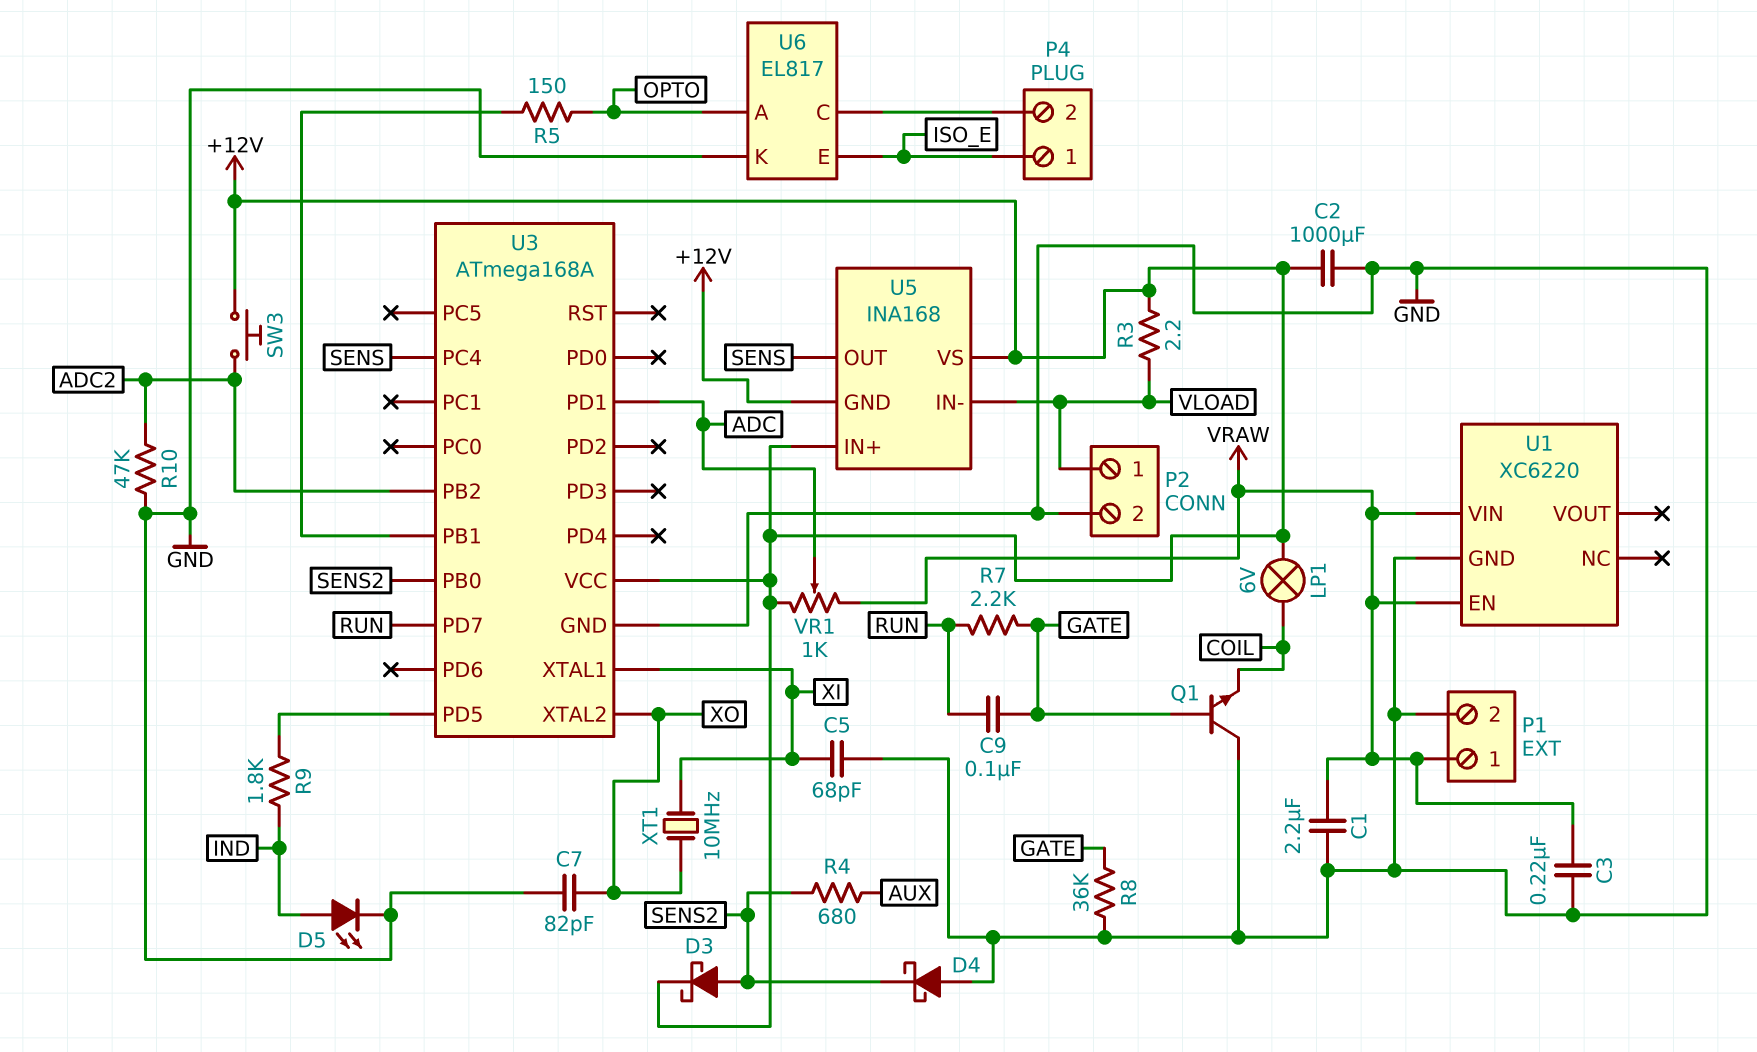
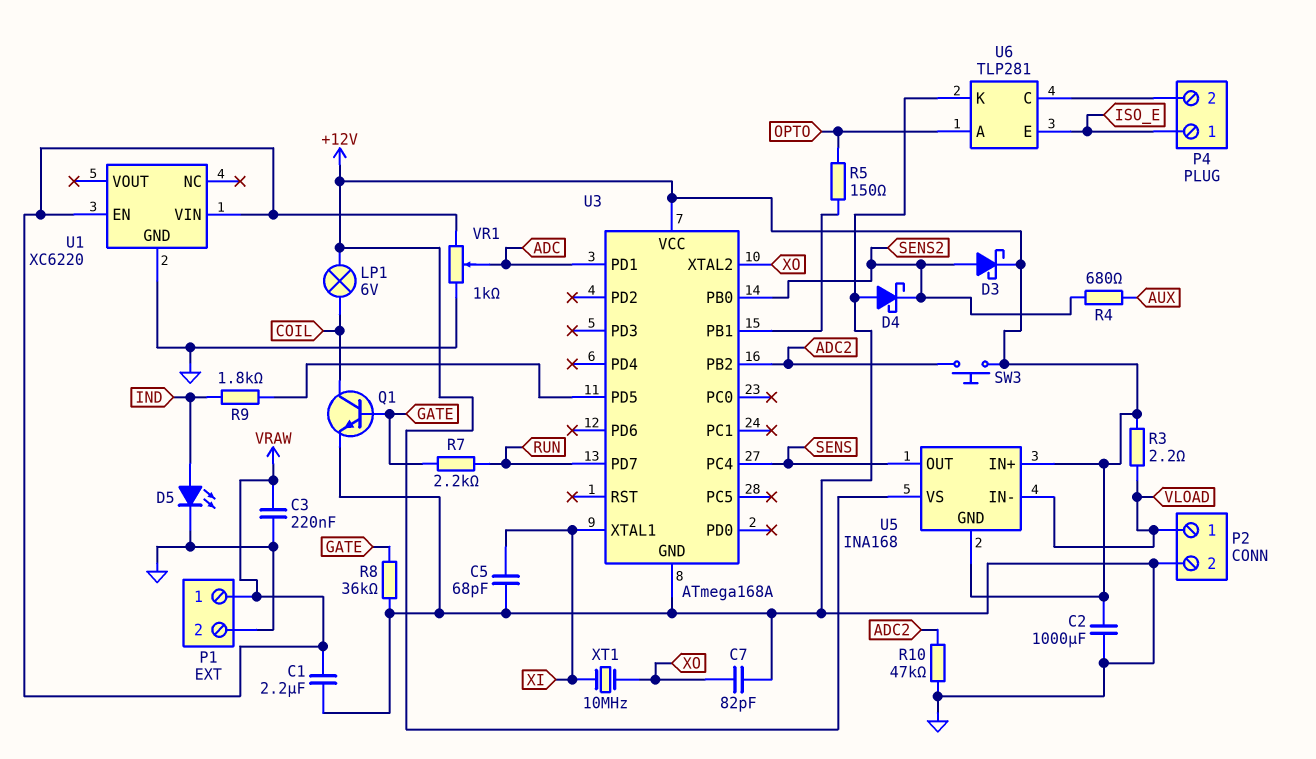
C9: 100nF (GATE, RUN) -> none
Q1: NPN (B GATE, C GND, E COIL) -> NPN (B GATE, C COIL, E GND)
U6: EL817 -> TLP281
VR1: 1k (+12V, VRAW, wiper ADC) -> 1k (GND, VRAW, wiper ADC)

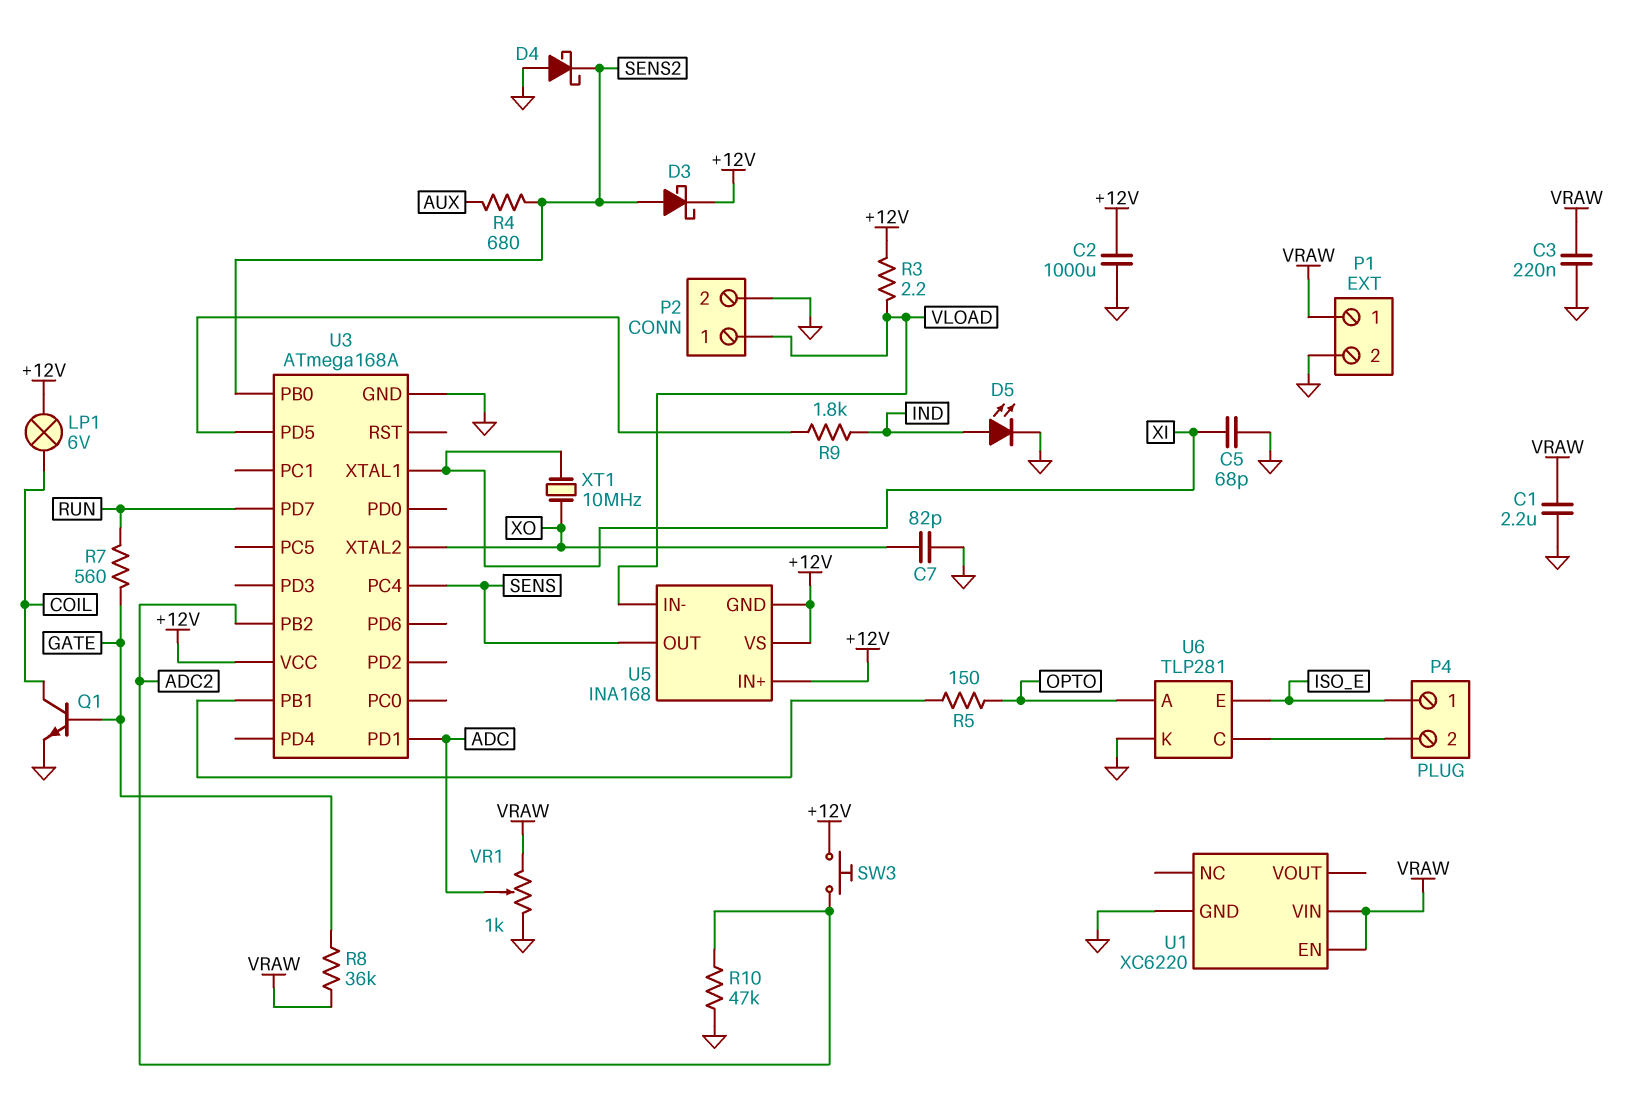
R7: 2.2k (GATE, RUN) -> 560 (GATE, RUN)
R8: 36k (GATE, GND) -> 36k (GATE, VRAW)

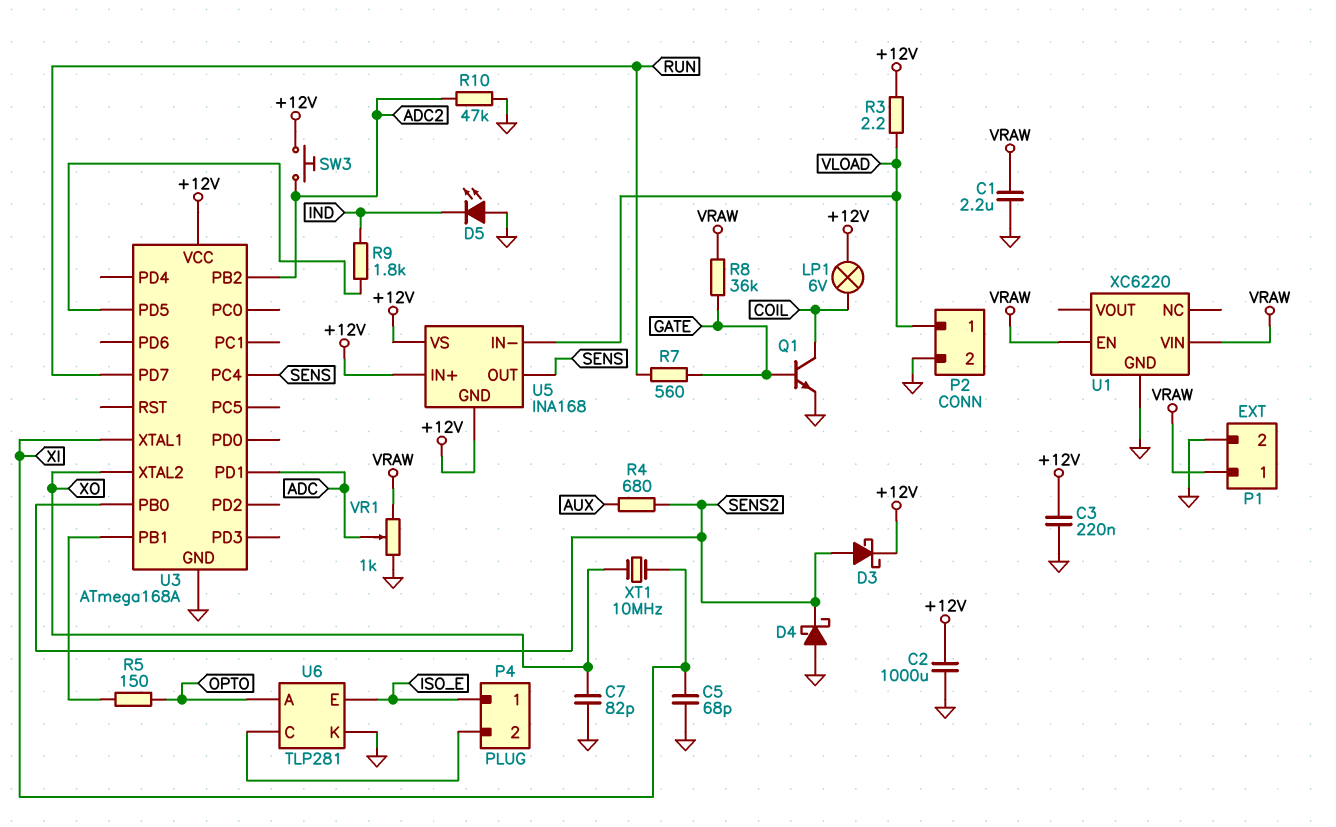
C3: 220nF (GND, VRAW) -> 220nF (+12V, GND)
D5: LED (A IND, K GND) -> LED (A GND, K IND)

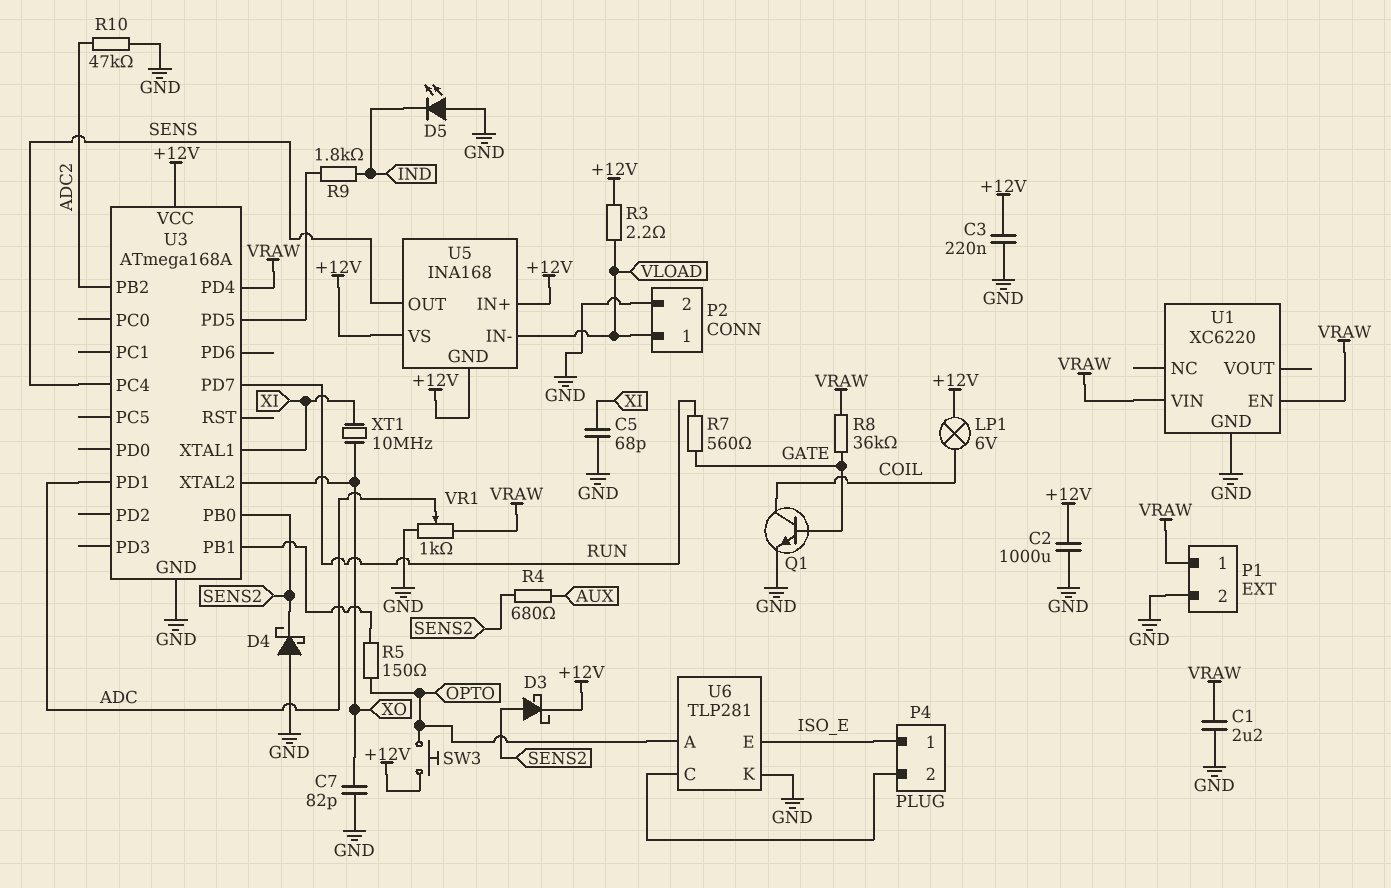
SW3: button (+12V, ADC2) -> button (+12V, OPTO)
U3 pin PD4: none -> VRAW

